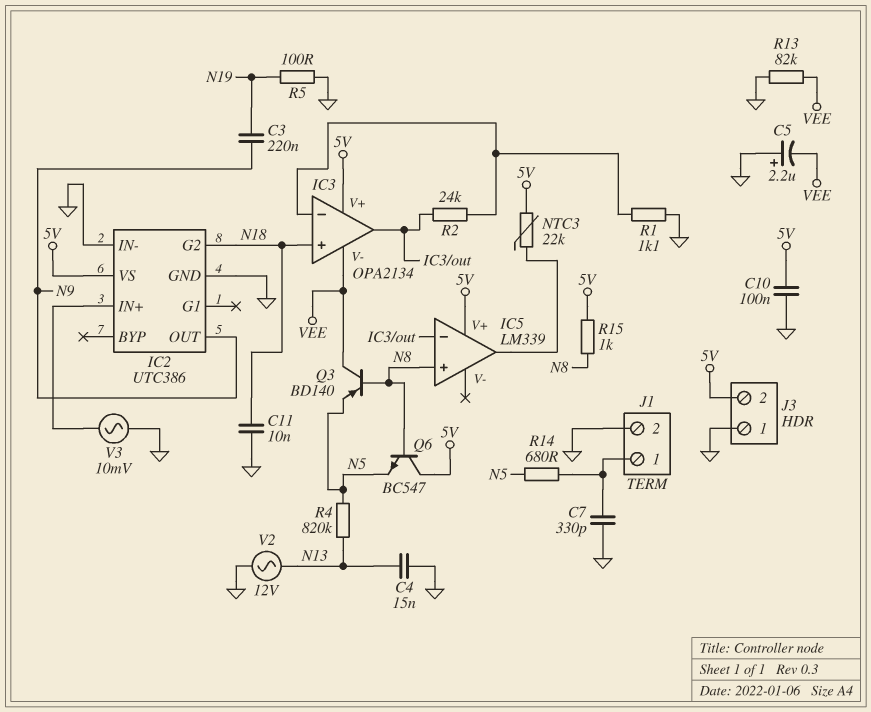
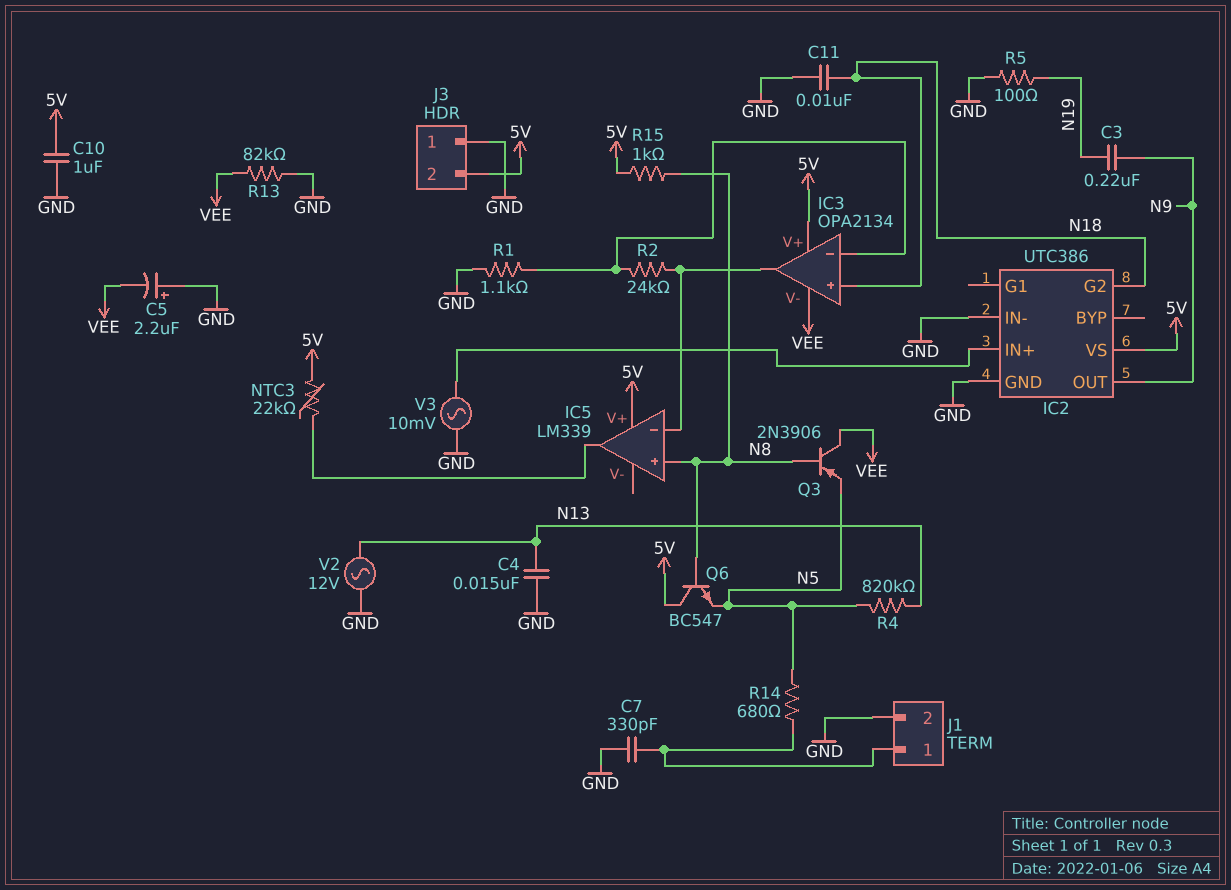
C10: 100nF (5V, GND) -> 1uF (5V, GND)
Q3: PNP BD140 (B N8, C VEE, E N5) -> PNP 2N3906 (B N8, C VEE, E N5)

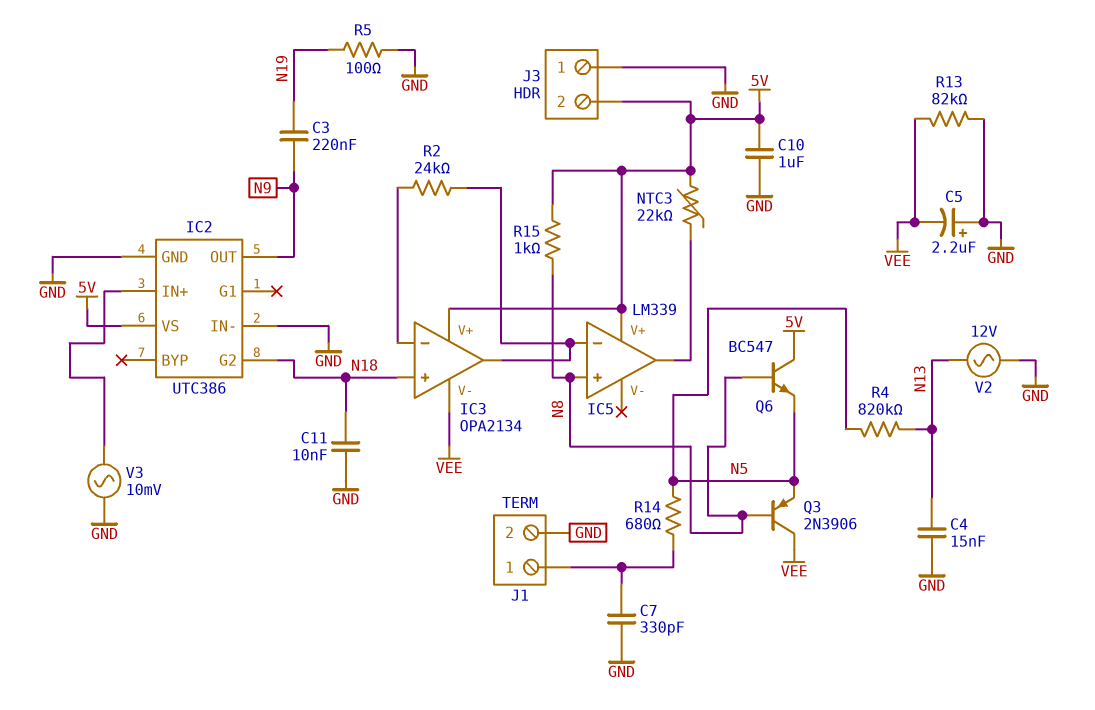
R1: 1.1k (GND, IC3/in-) -> none

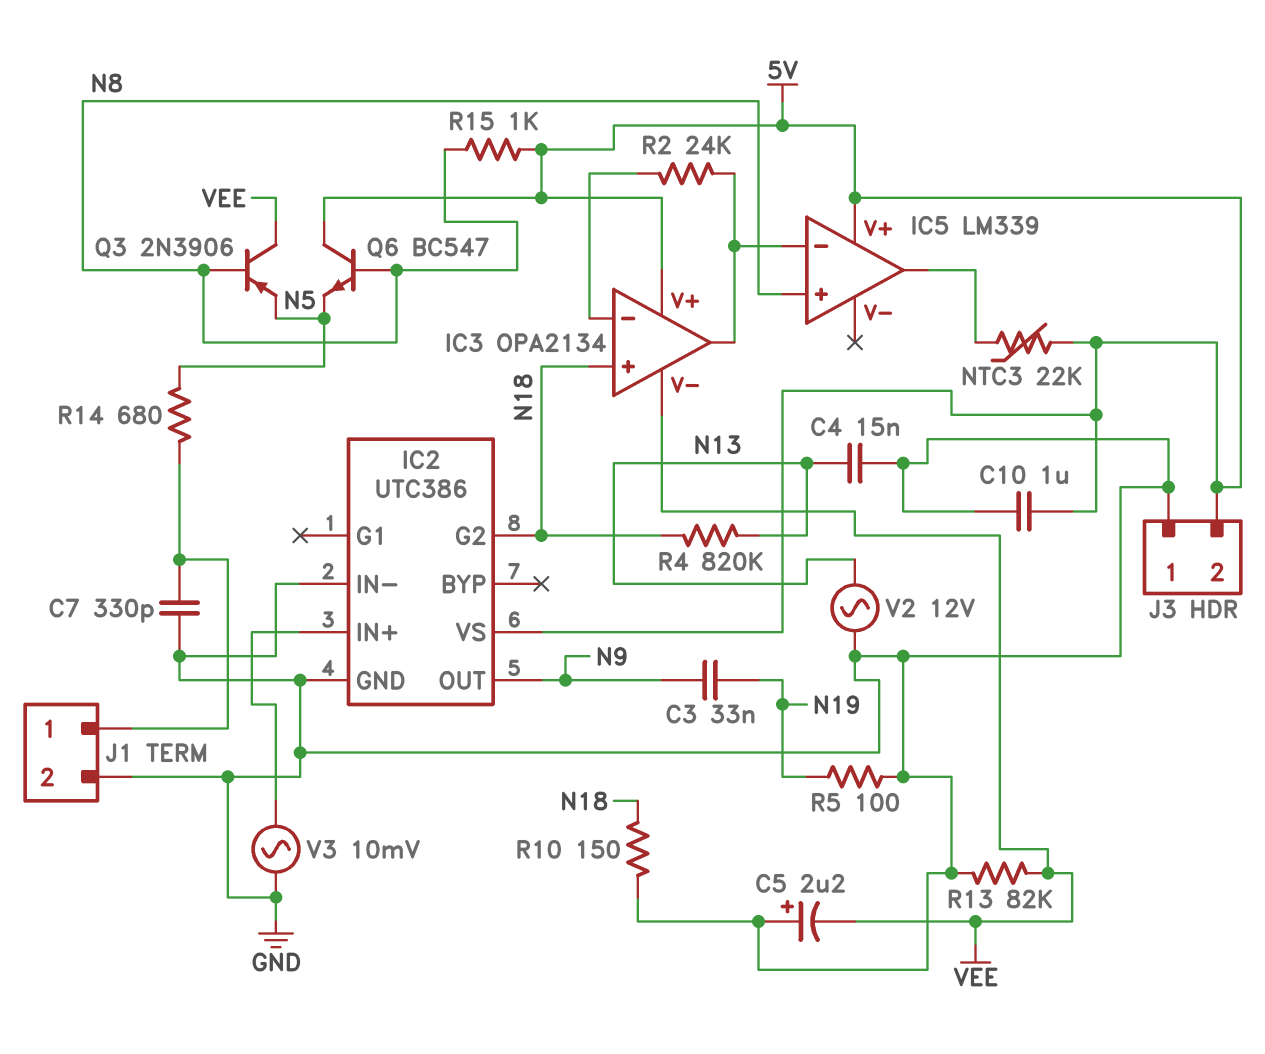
C3: 220nF (N9, N19) -> 33nF (N9, N19)
C11: 10nF (GND, N18) -> none
R4: 820k (N5, N13) -> 820k (N13, N18)
R10: none -> 150 (GND, N18)

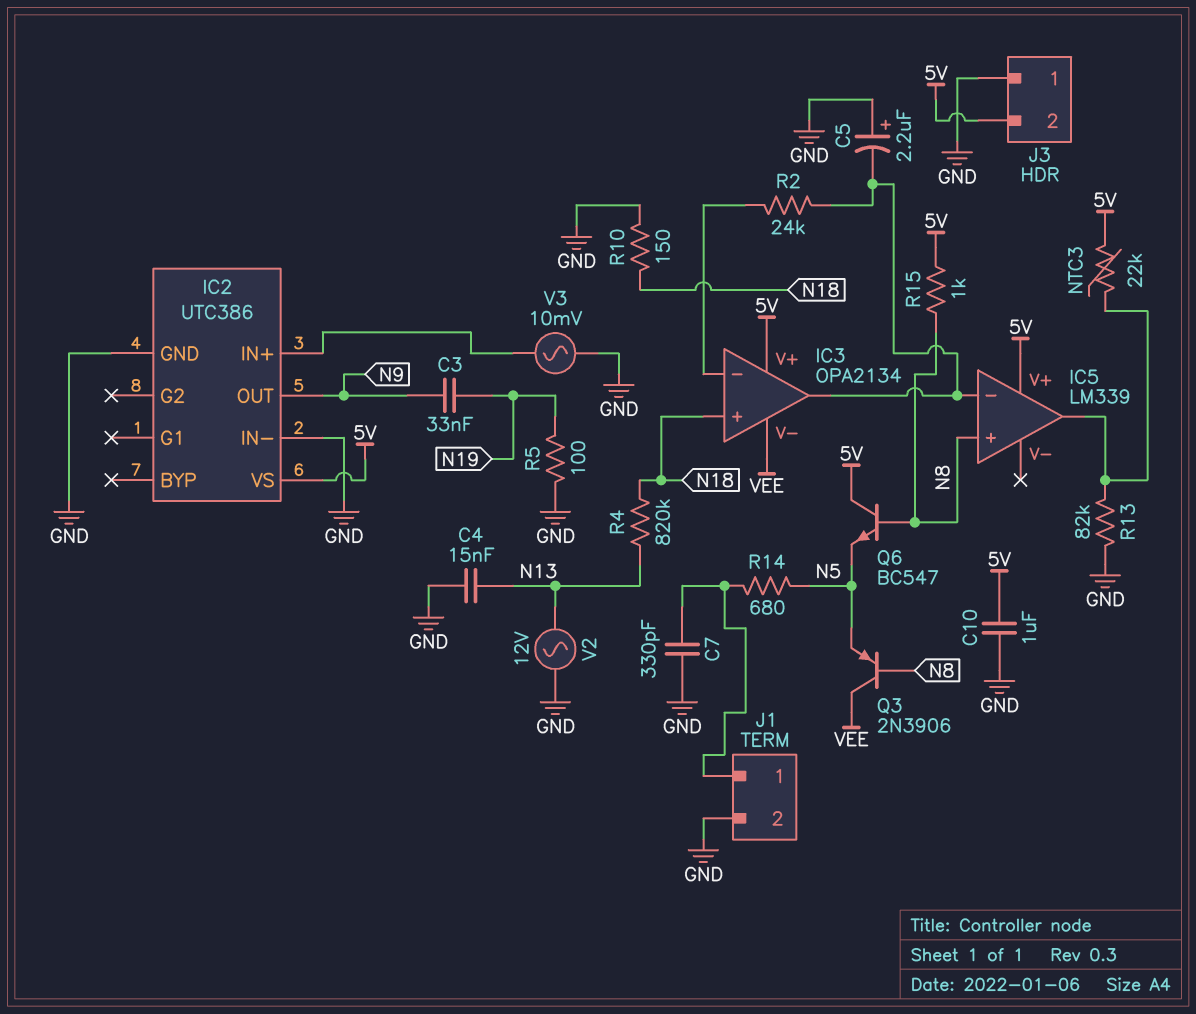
C5: 2.2uF (plus GND, minus VEE) -> 2.2uF (plus GND, minus IC3/out)
IC2 pin G2: N18 -> none
R13: 82k (GND, VEE) -> 82k (GND, IC5/out)

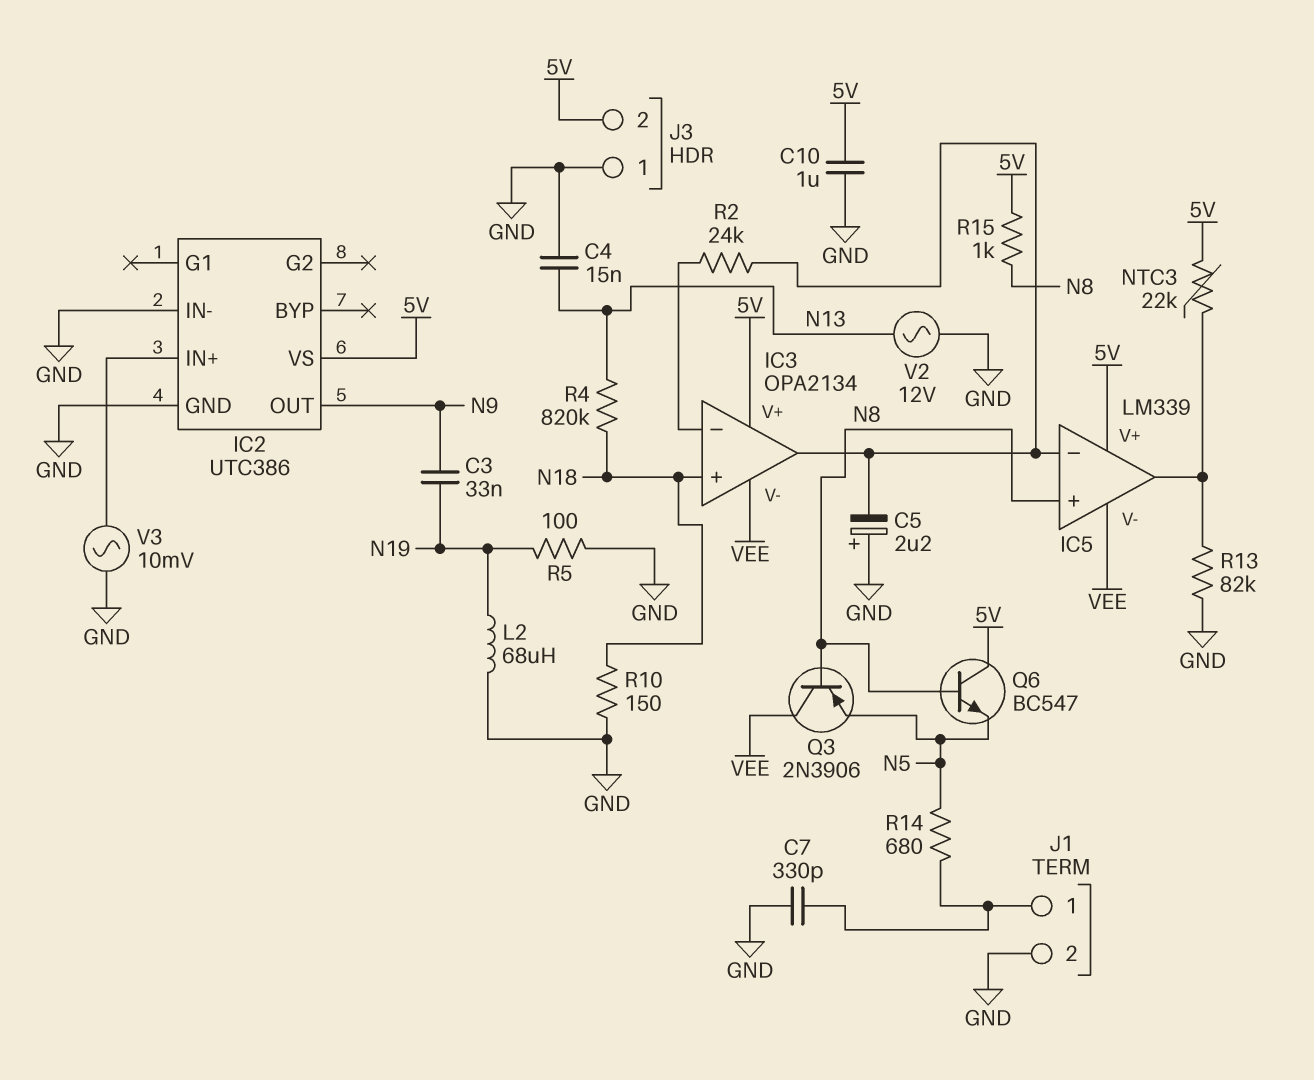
IC5 pin V-: none -> VEE
L2: none -> 68uH (GND, N19)

